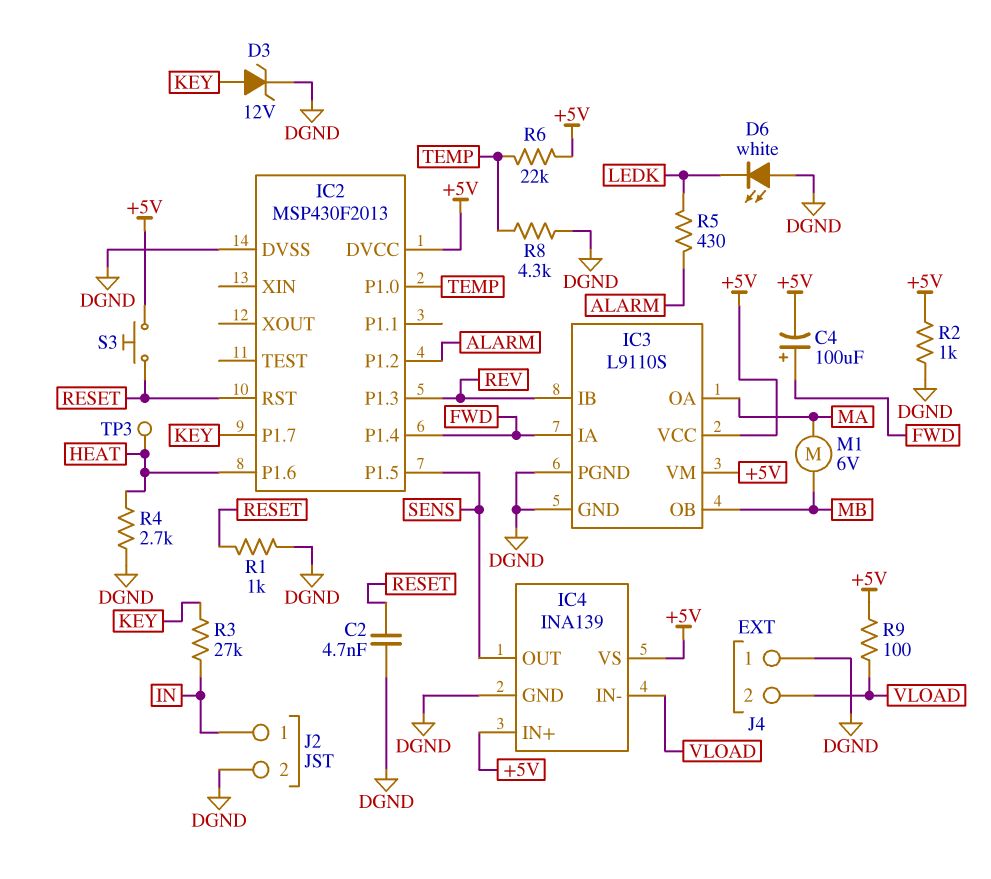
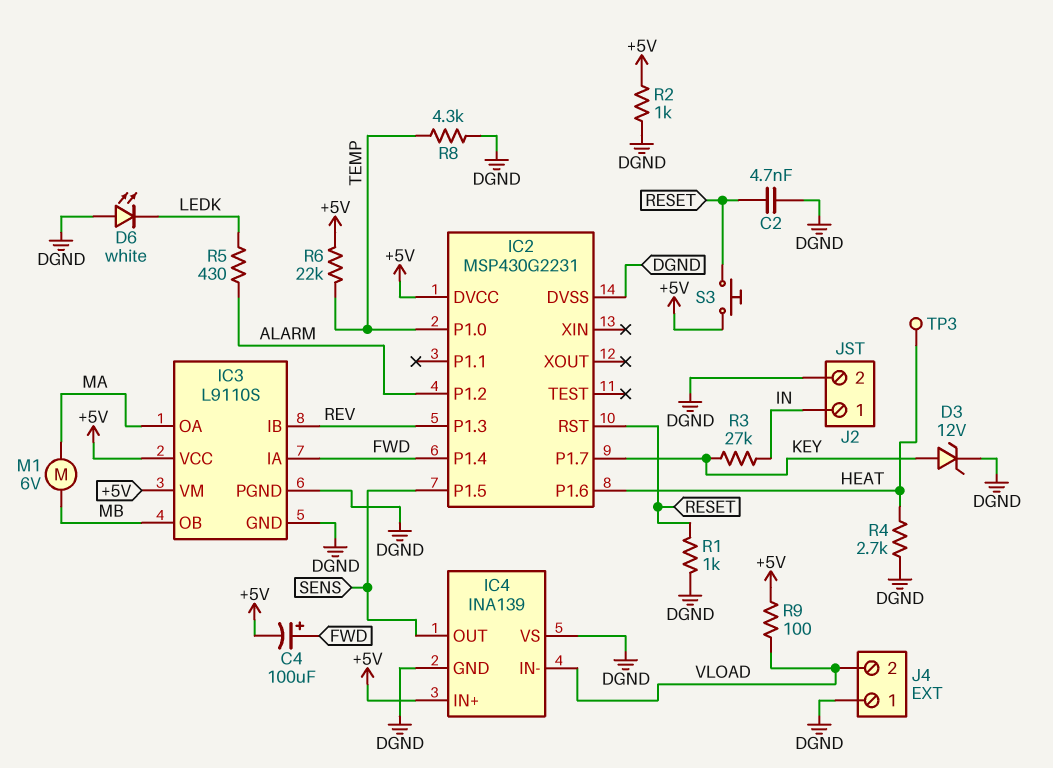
IC2: MSP430F2013 -> MSP430G2231
IC4 pin VS: +5V -> DGND

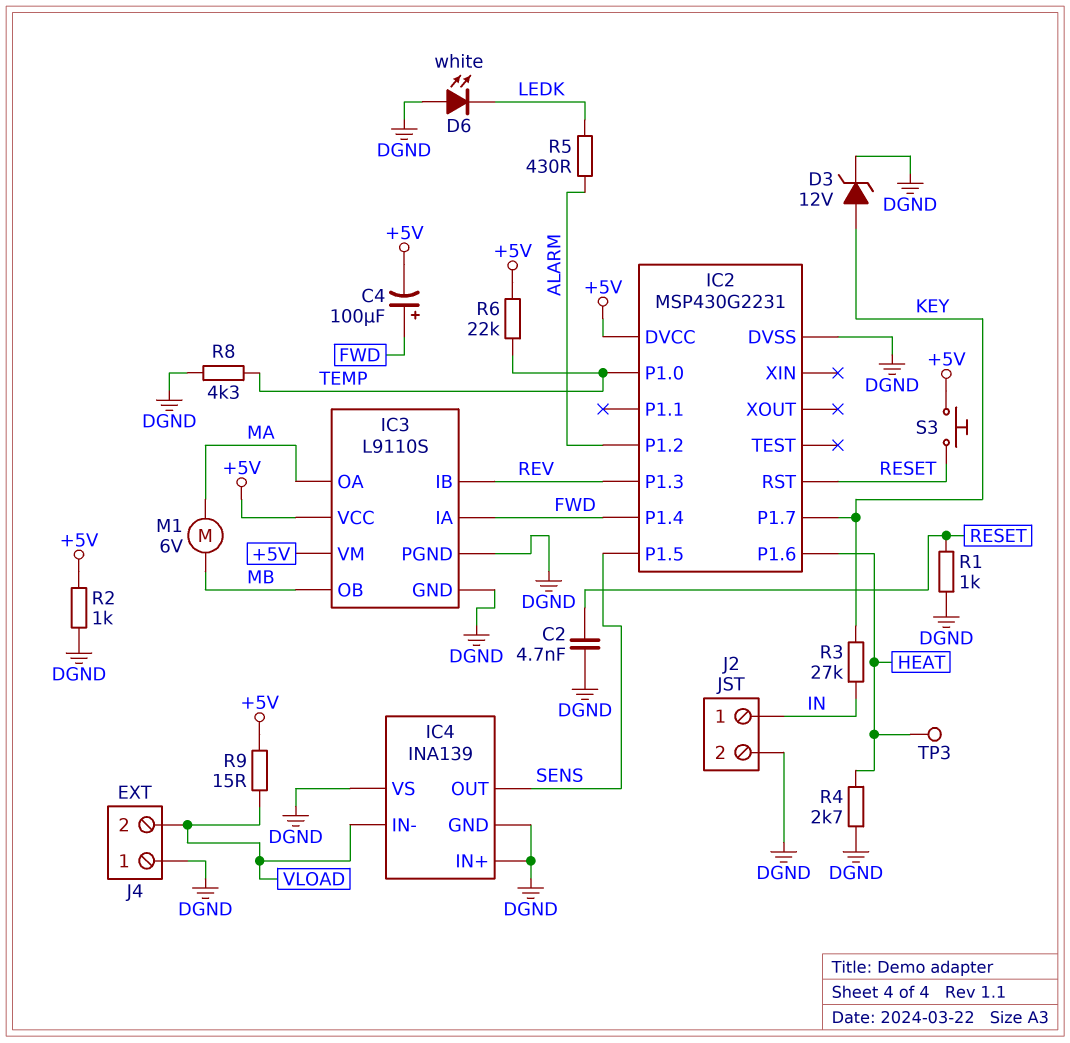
IC4 pin IN+: +5V -> DGND
R9: 100 (+5V, VLOAD) -> 15 (+5V, VLOAD)

